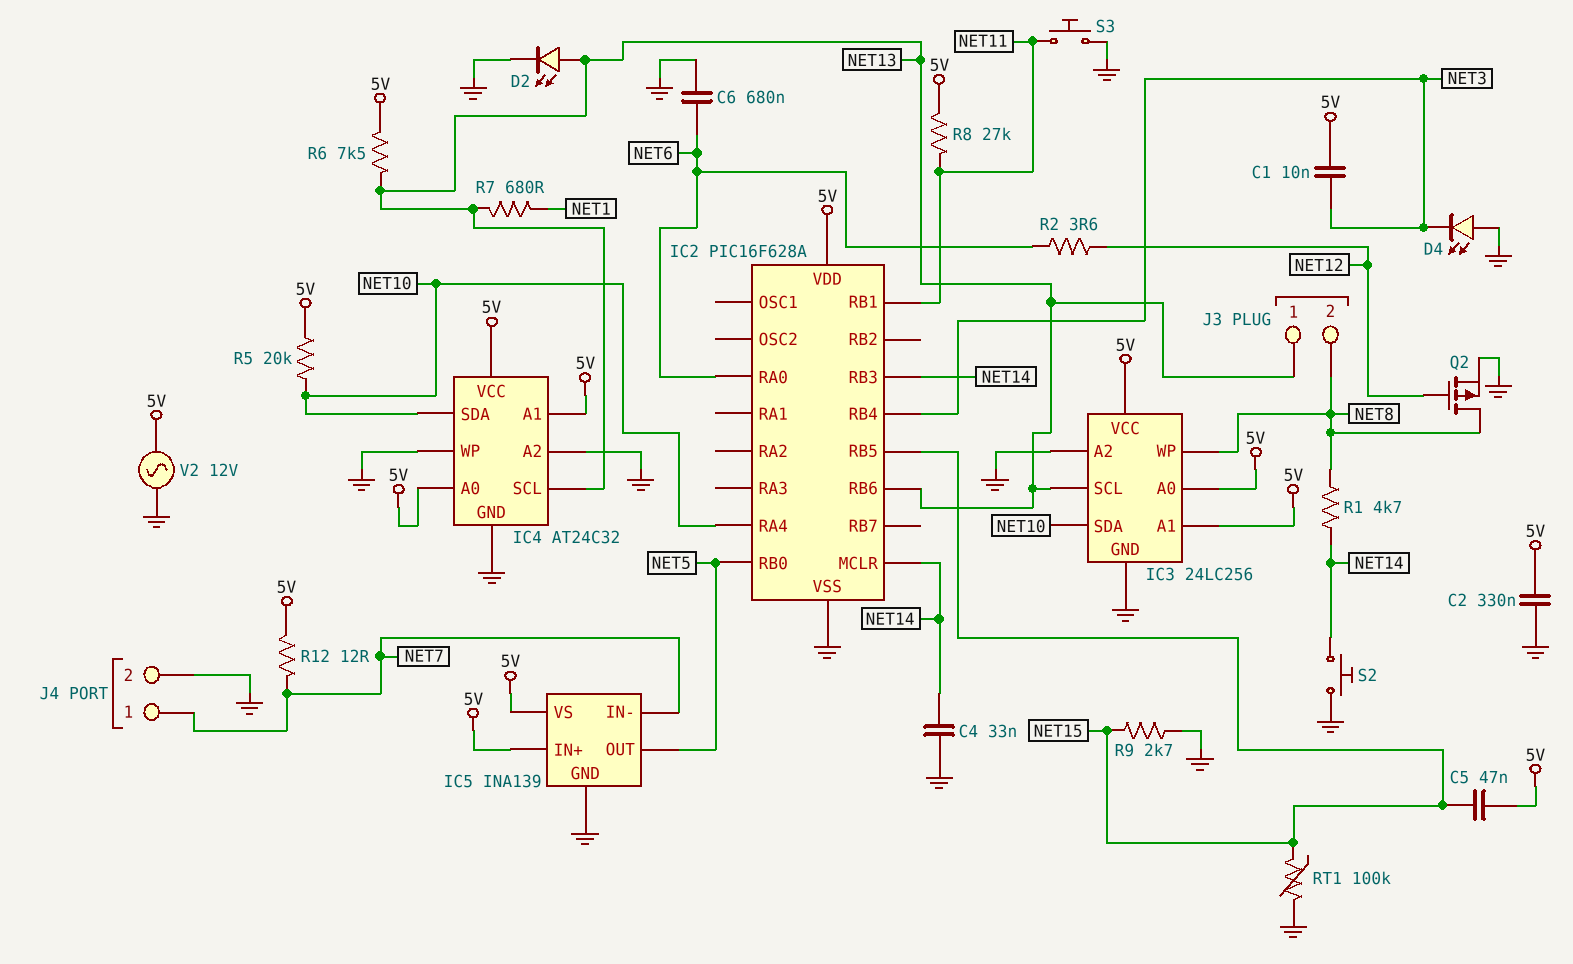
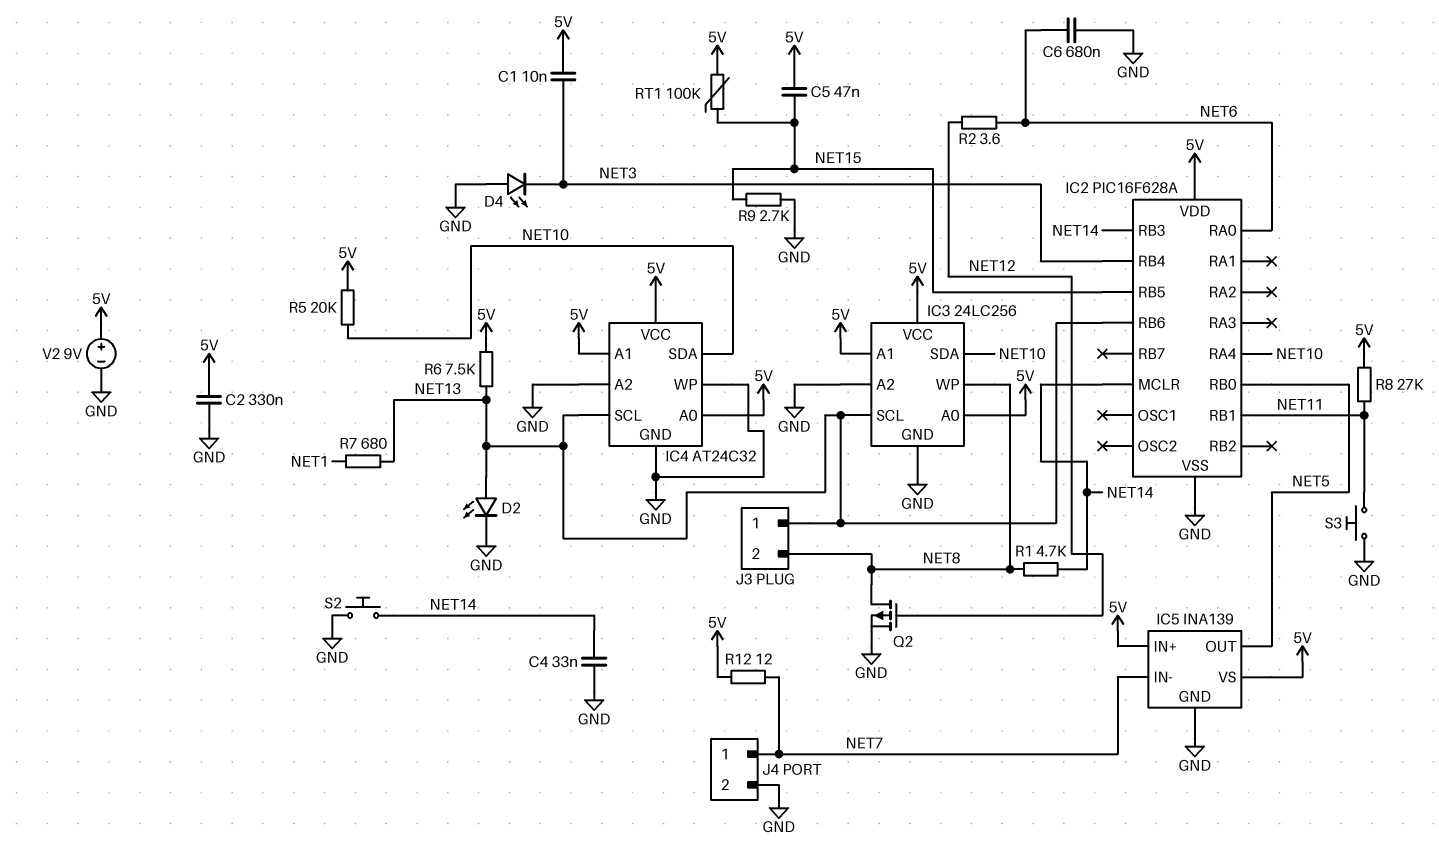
RT1: 100k (GND, NET15) -> 100k (5V, NET15)
V2: AC 12V (5V, GND) -> 9V (plus 5V, minus GND)

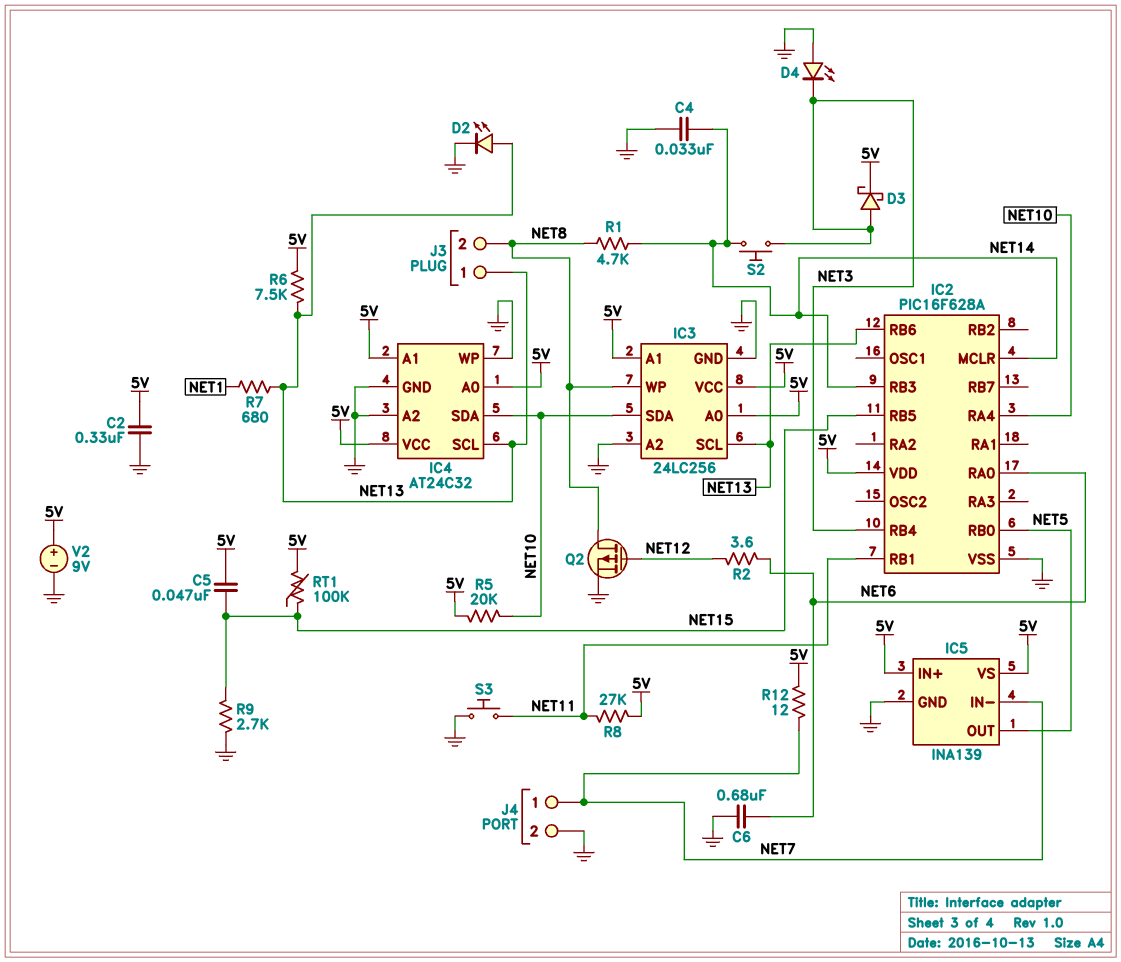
C1: 10nF (5V, NET3) -> none
D3: none -> schottky (A NET3, K 5V)
S2: button (GND, NET14) -> button (NET3, NET14)

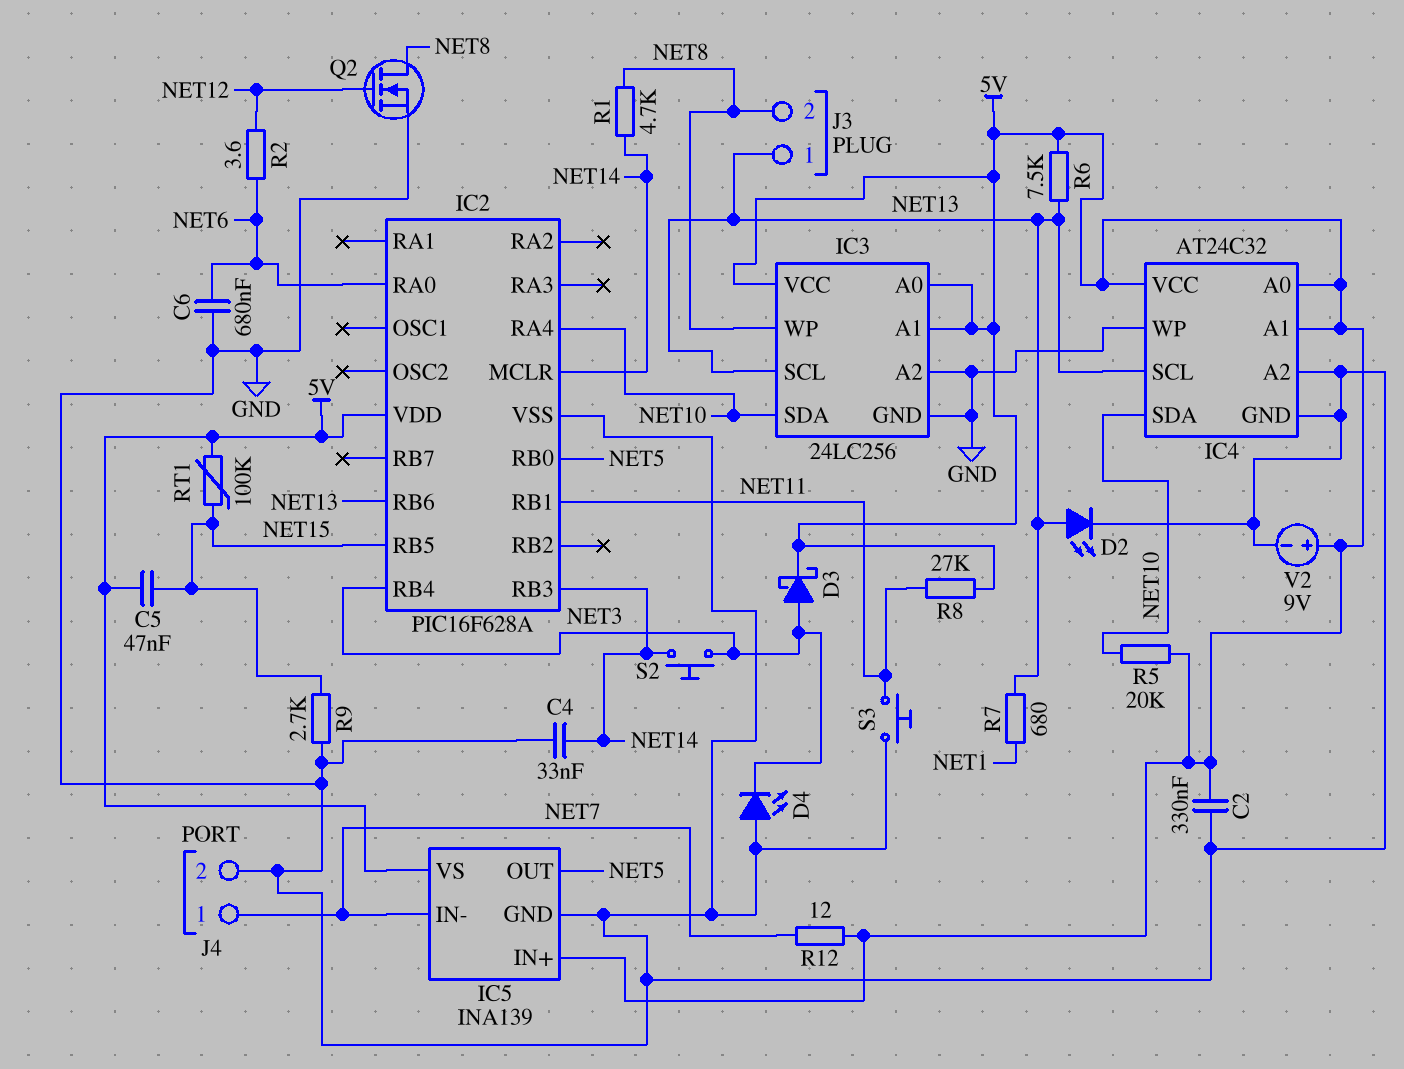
Q2: PMOS (G NET12, D NET8, S GND) -> NMOS (G NET12, D NET8, S GND)

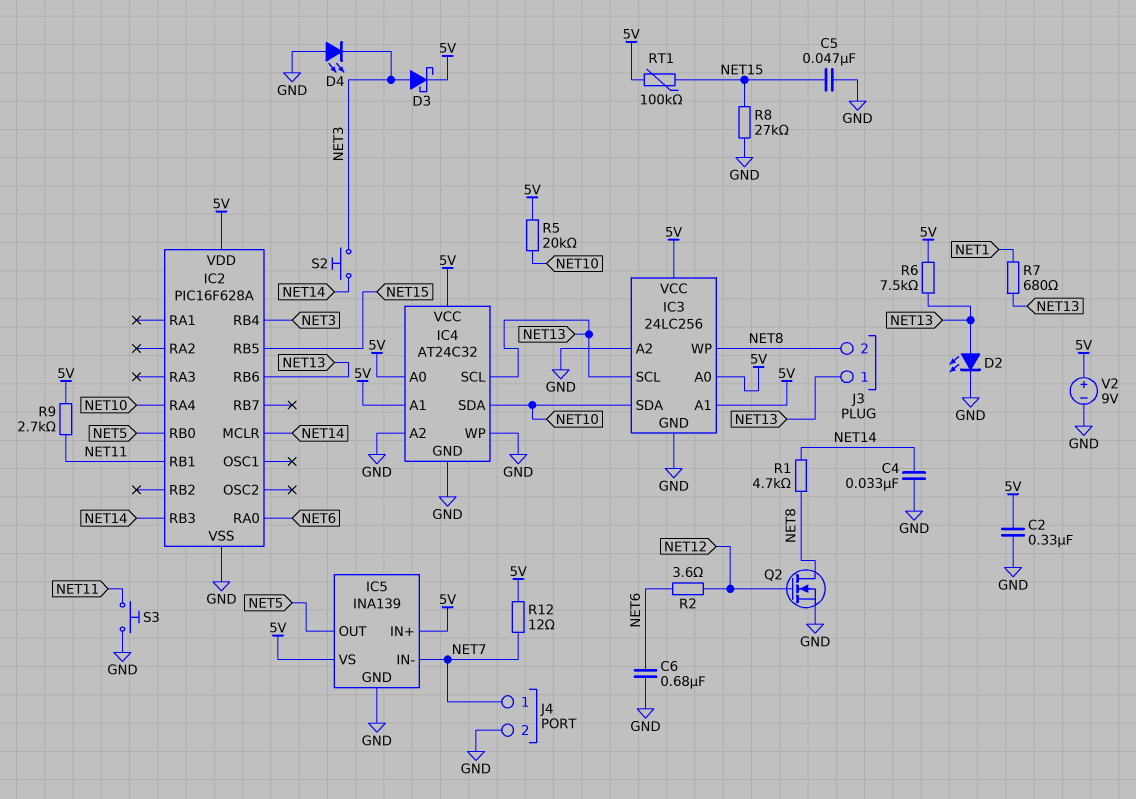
C5: 47nF (5V, NET15) -> 47nF (GND, NET15)
R8: 27k (5V, NET11) -> 27k (GND, NET15)
R9: 2.7k (GND, NET15) -> 2.7k (5V, NET11)

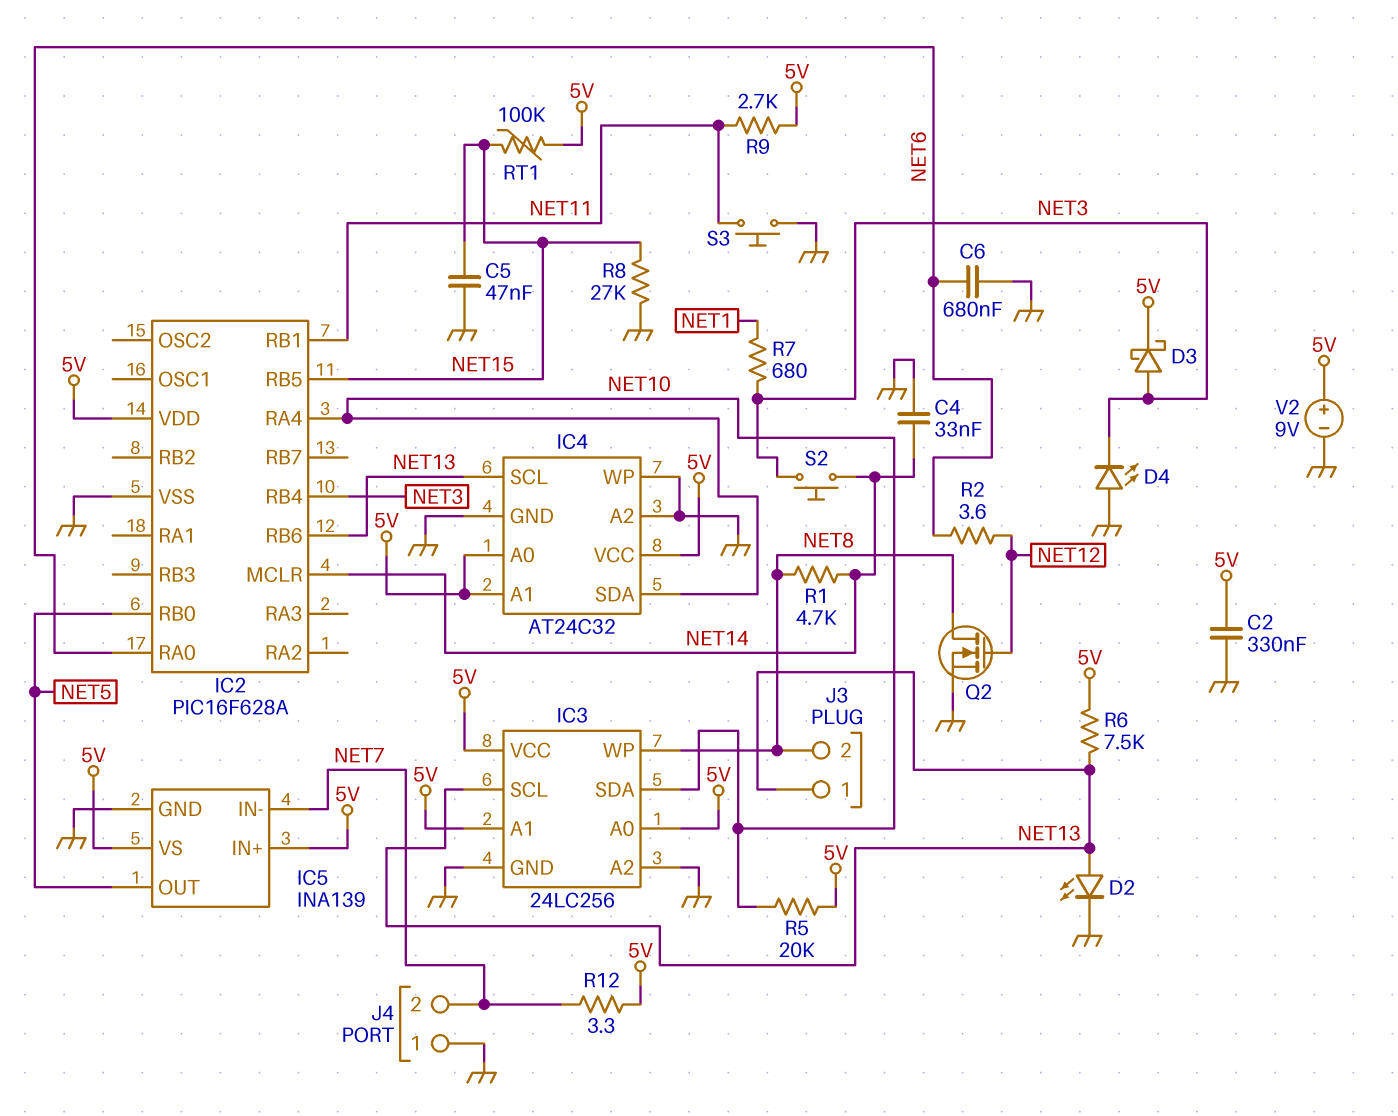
IC2 pin RB3: NET14 -> none
J4 pin 1: NET7 -> GND
J4 pin 2: GND -> NET7
R7: 680 (NET1, NET13) -> 680 (NET1, NET3)
R12: 12 (5V, NET7) -> 3.3 (5V, NET7)

